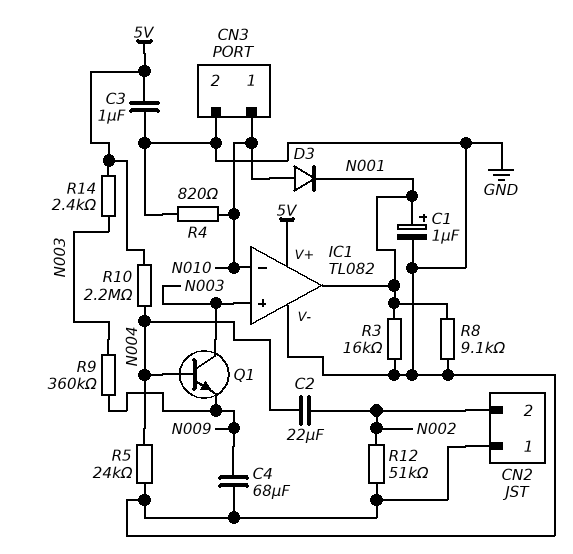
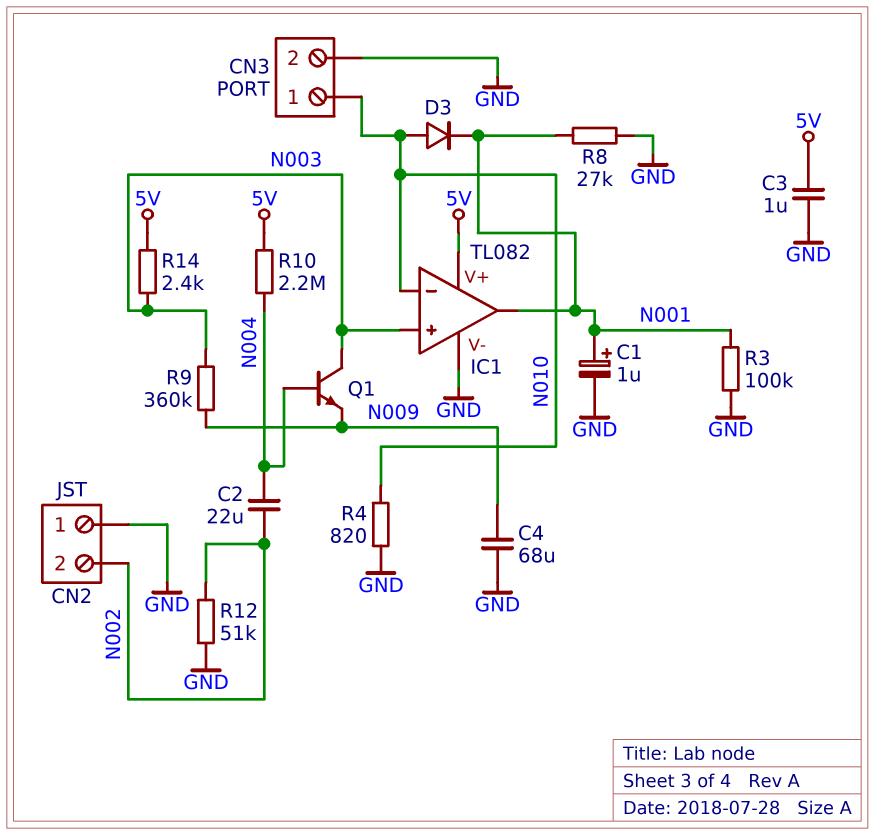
R3: 16k (GND, N001) -> 100k (GND, N001)
R5: 24k (GND, N004) -> none
R8: 9.1k (GND, N001) -> 27k (GND, N001)

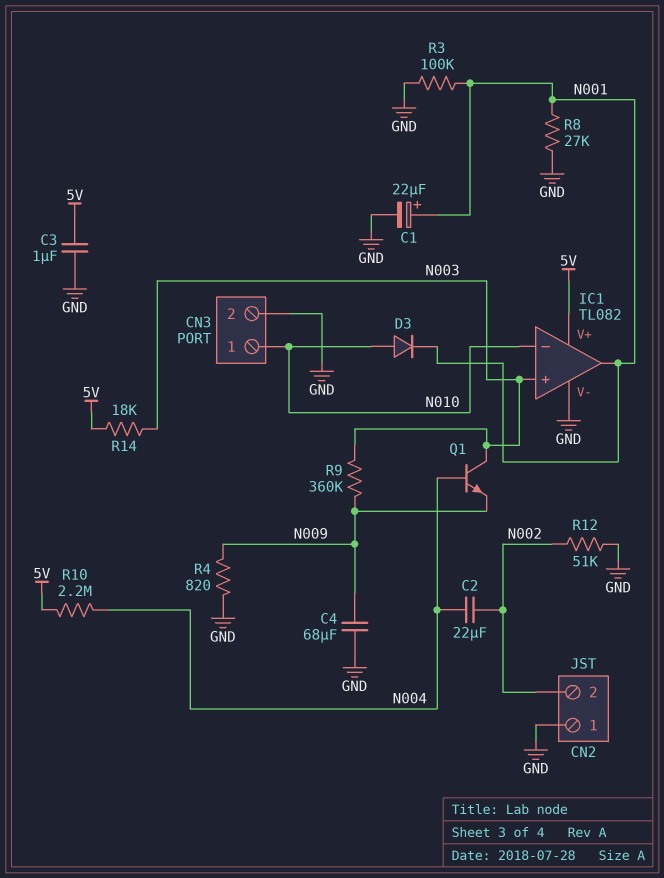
C1: 1uF (plus N001, minus GND) -> 22uF (plus N001, minus GND)
R4: 820 (GND, N010) -> 820 (GND, N009)
R14: 2.4k (5V, N003) -> 18k (5V, N003)

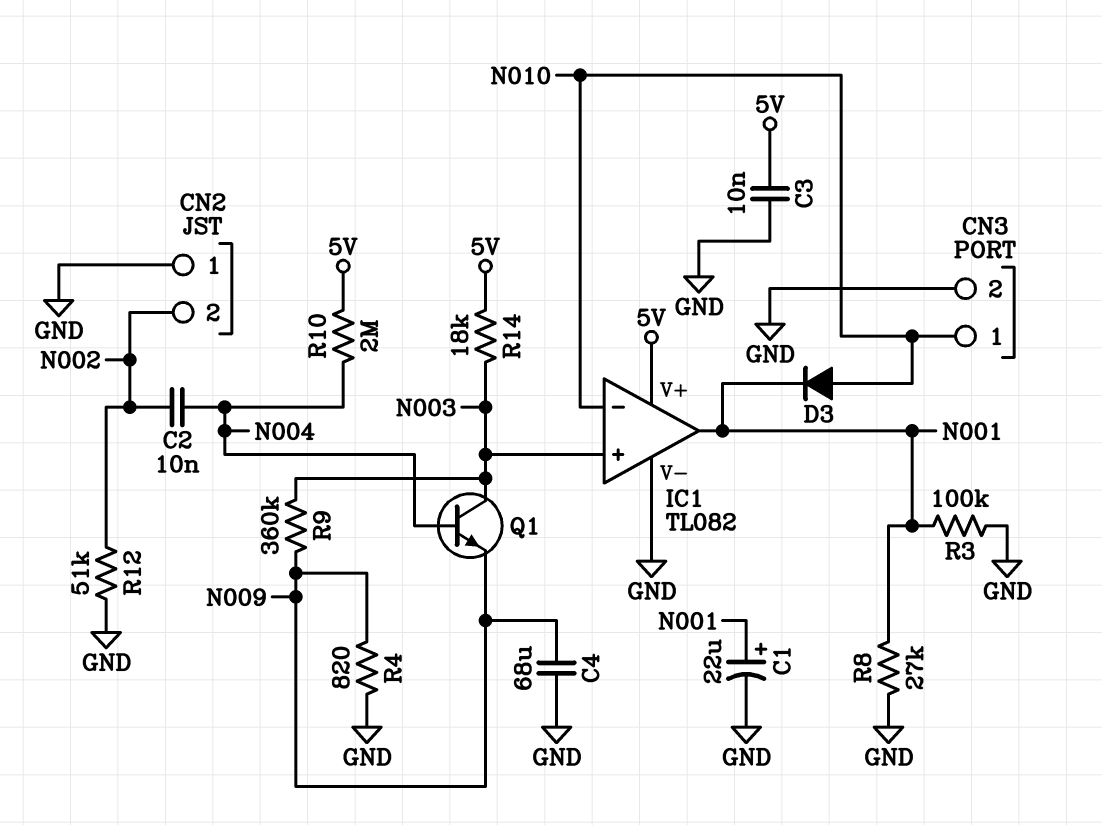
C2: 22uF (N002, N004) -> 10nF (N002, N004)
C3: 1uF (5V, GND) -> 10nF (5V, GND)
R10: 2.2M (5V, N004) -> 2M (5V, N004)

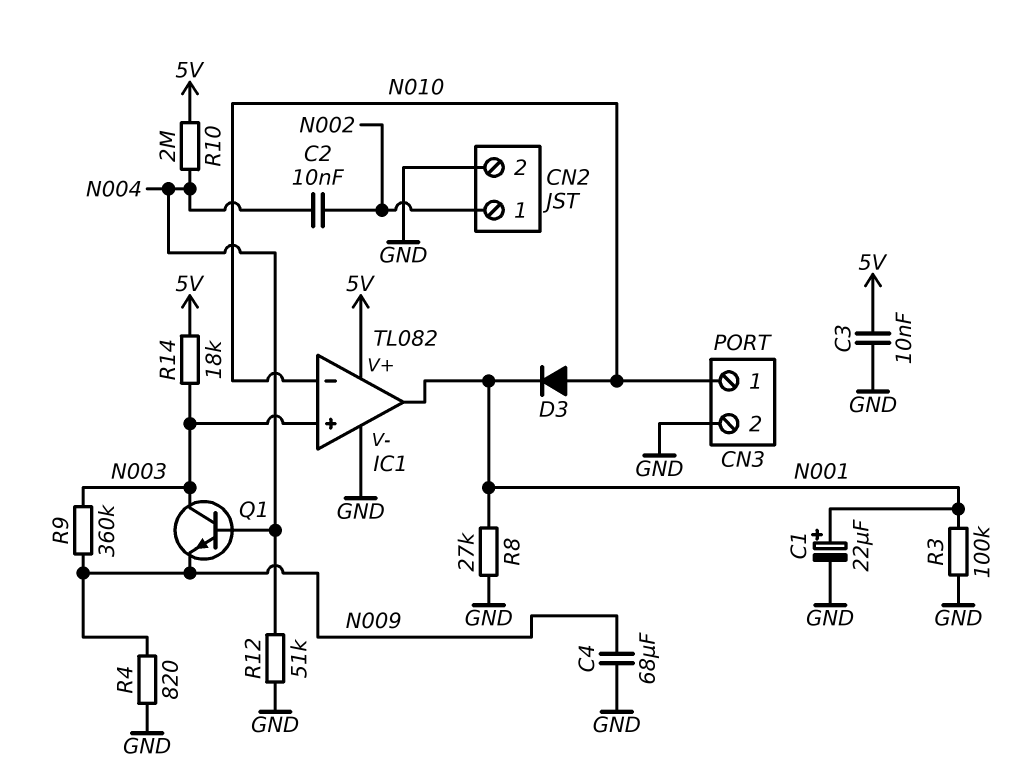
CN2 pin 1: GND -> N002
CN2 pin 2: N002 -> GND
R12: 51k (GND, N002) -> 51k (GND, N004)

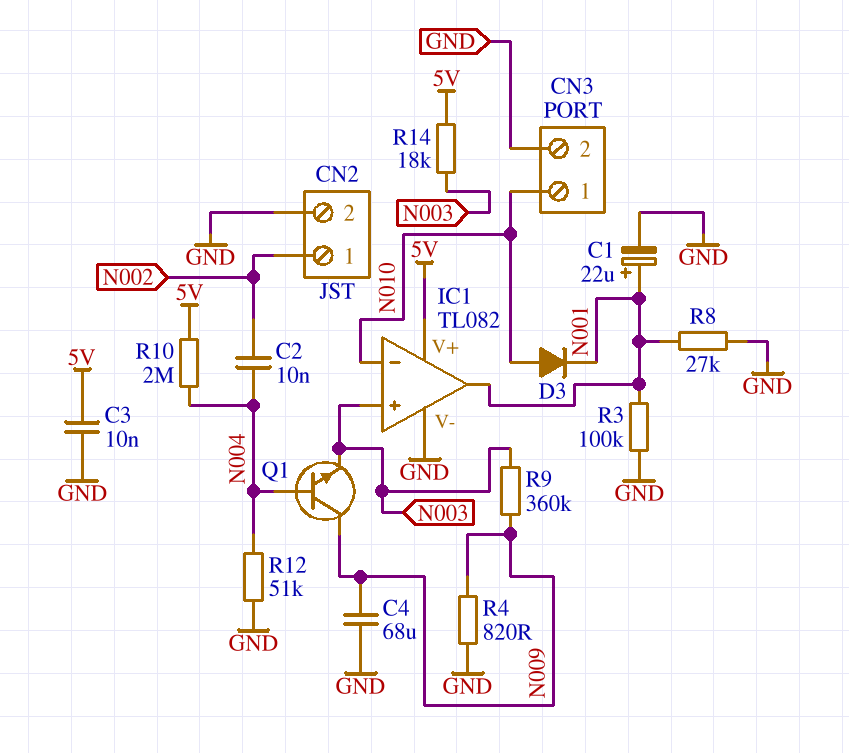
Q1: NPN (B N004, C N003, E N009) -> NPN (B N004, C N009, E N003)

